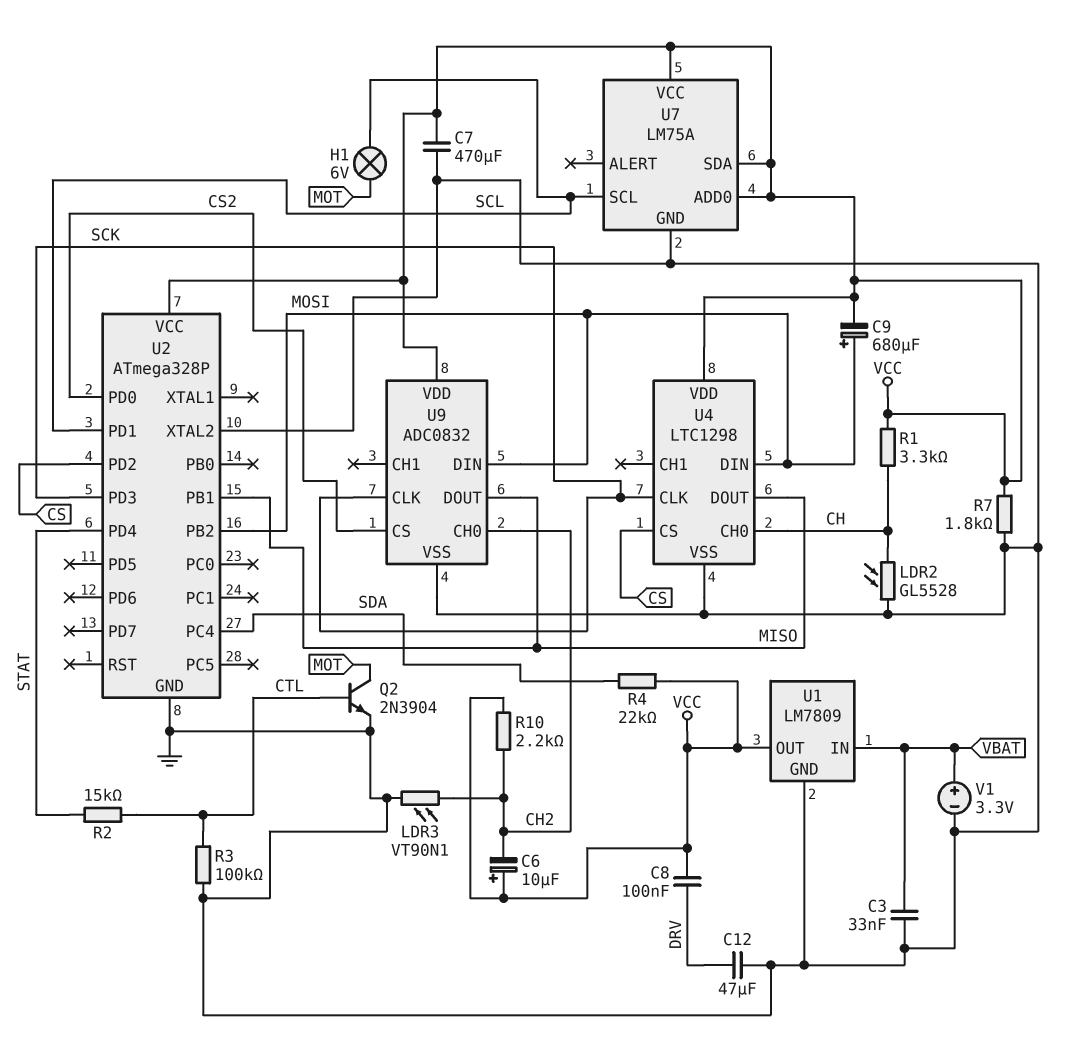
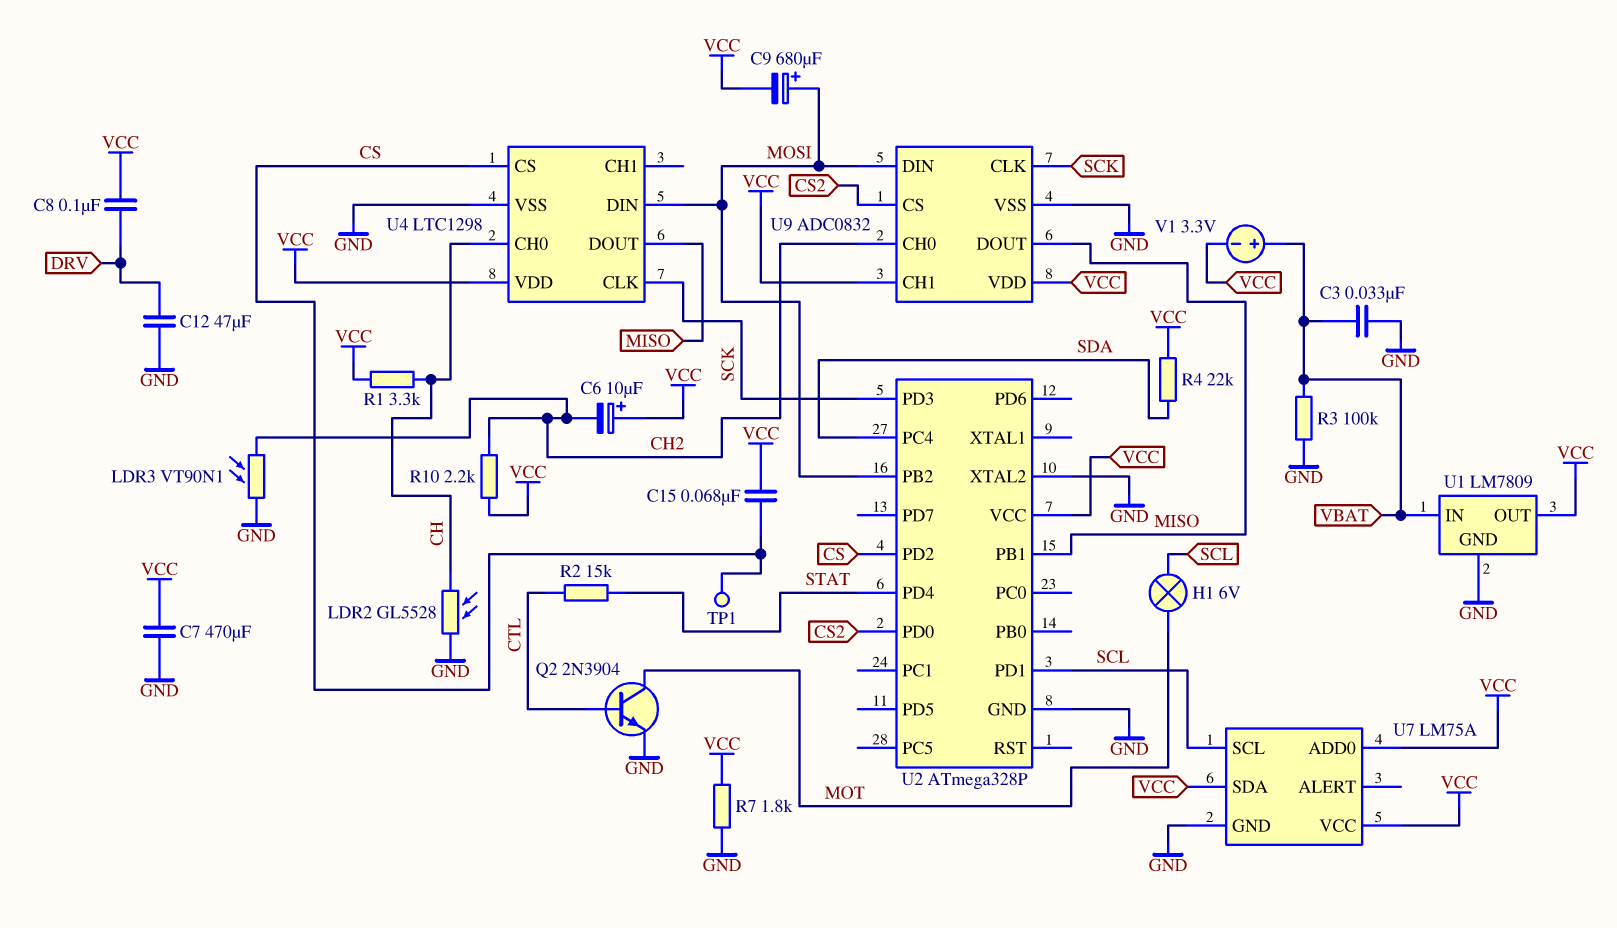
C15: none -> 68nF (CS, VCC)
R3: 100k (CTL, GND) -> 100k (GND, VBAT)
TP1: none -> test point (CS)
U9 pin CH1: none -> VCC
V1: 3.3V (plus VBAT, minus GND) -> 3.3V (plus VBAT, minus VCC)

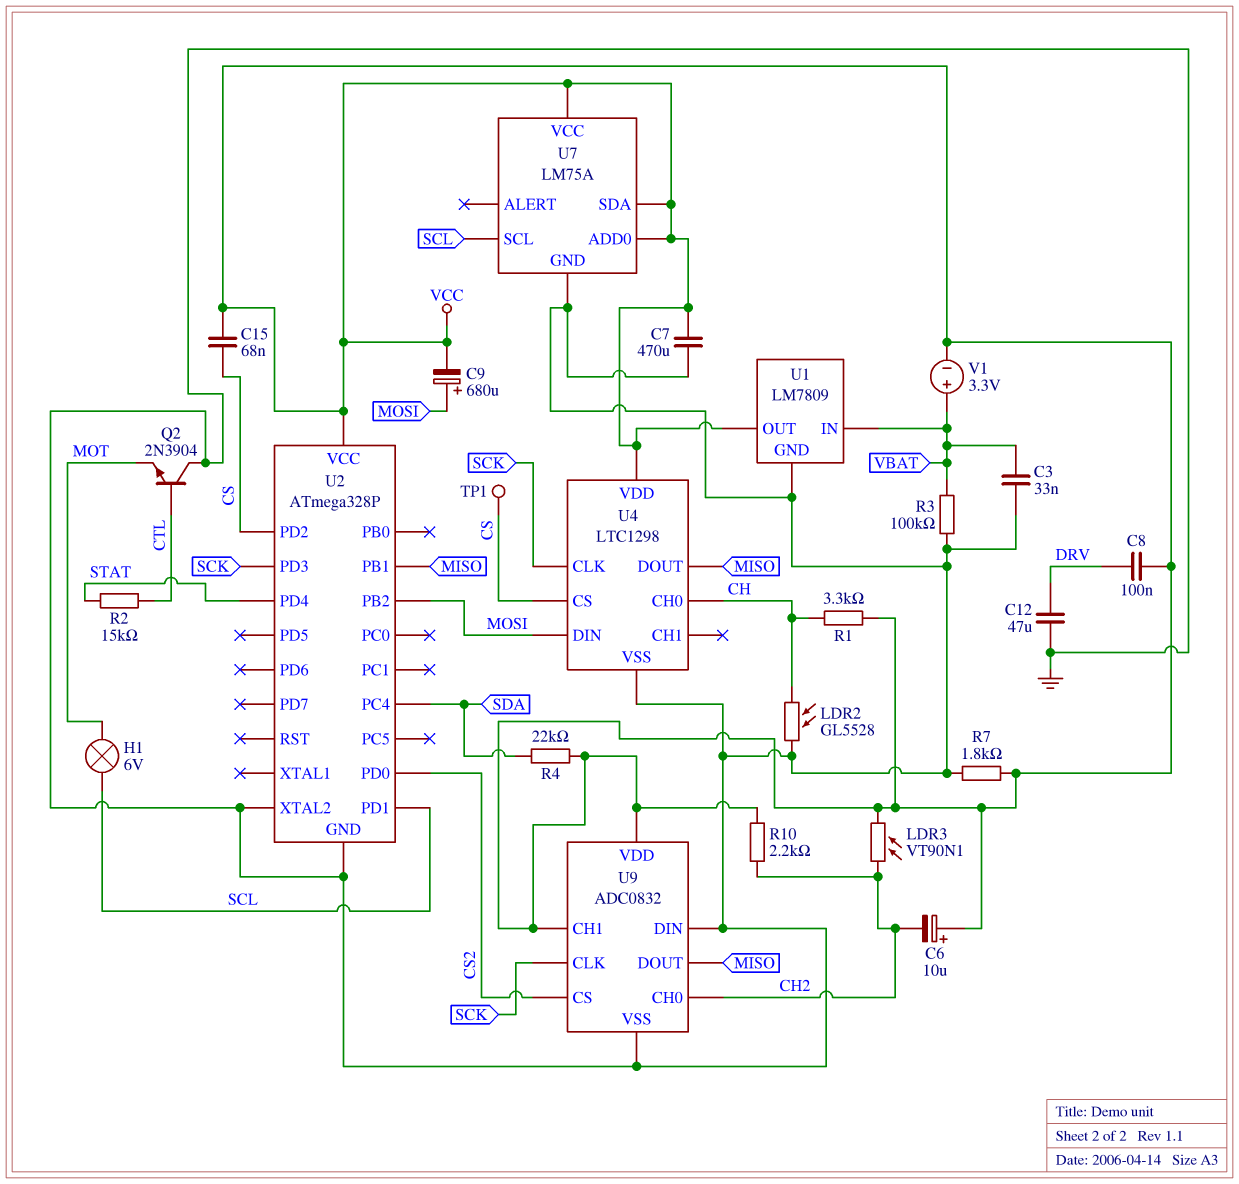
LDR3: VT90N1 (CH2, GND) -> VT90N1 (CH2, VCC)
Q2: NPN 2N3904 (B CTL, C MOT, E GND) -> NPN 2N3904 (B CTL, C GND, E MOT)
U9 pin DIN: MOSI -> GND

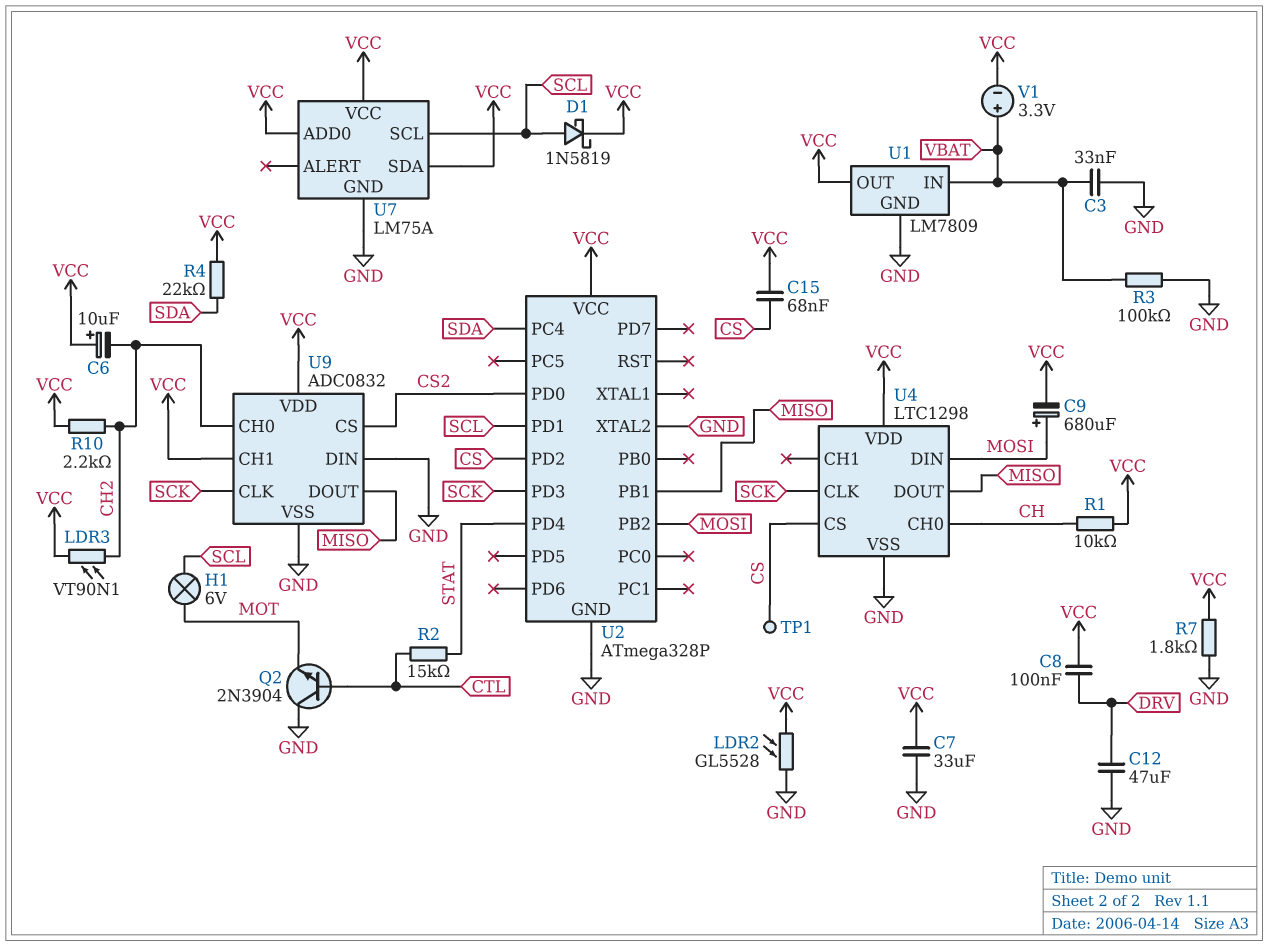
C7: 470uF (GND, VCC) -> 33uF (GND, VCC)
D1: none -> schottky 1N5819 (A SCL, K VCC)
LDR2: GL5528 (CH, GND) -> GL5528 (GND, VCC)
R1: 3.3k (CH, VCC) -> 10k (CH, VCC)

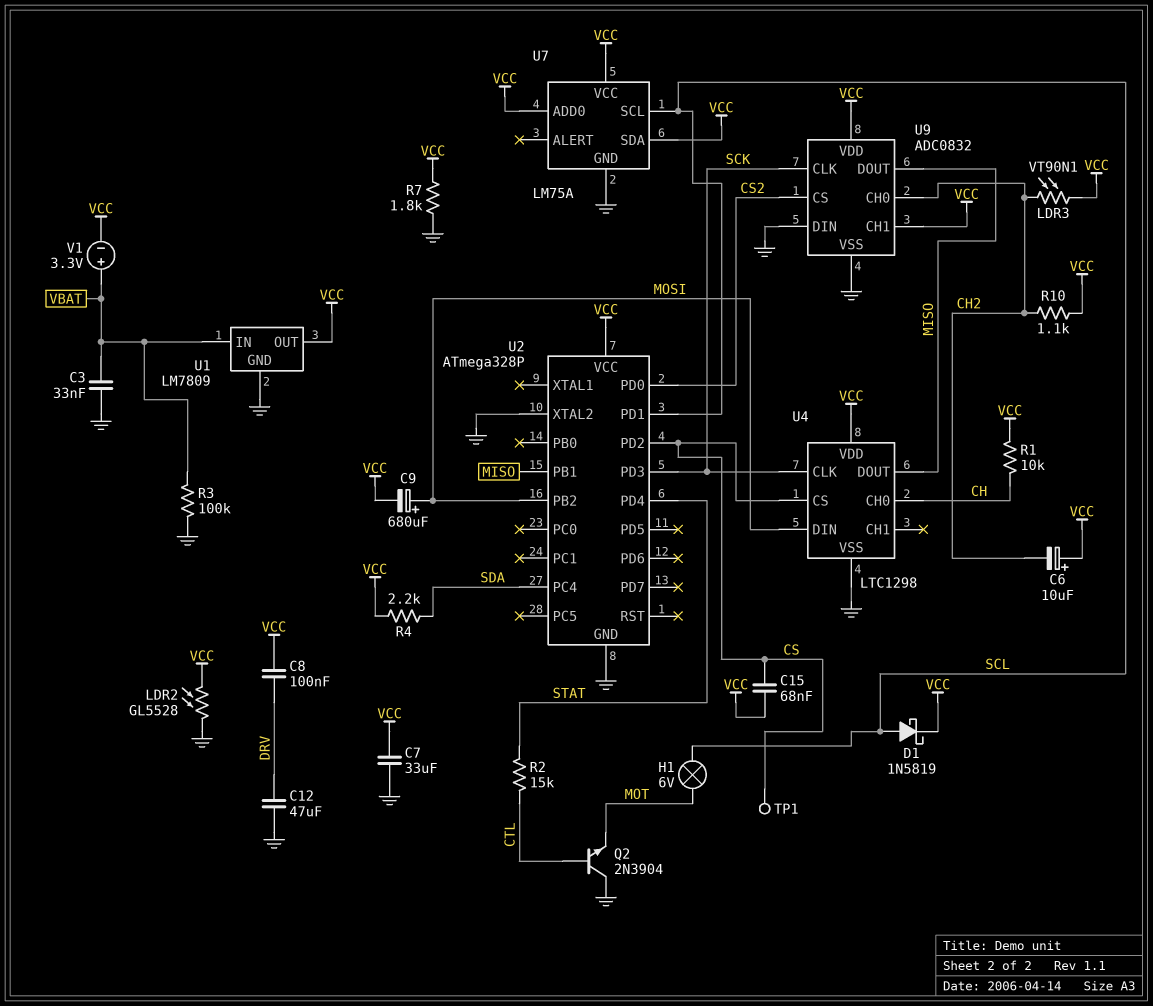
R4: 22k (SDA, VCC) -> 2.2k (SDA, VCC)
R10: 2.2k (CH2, VCC) -> 1.1k (CH2, VCC)

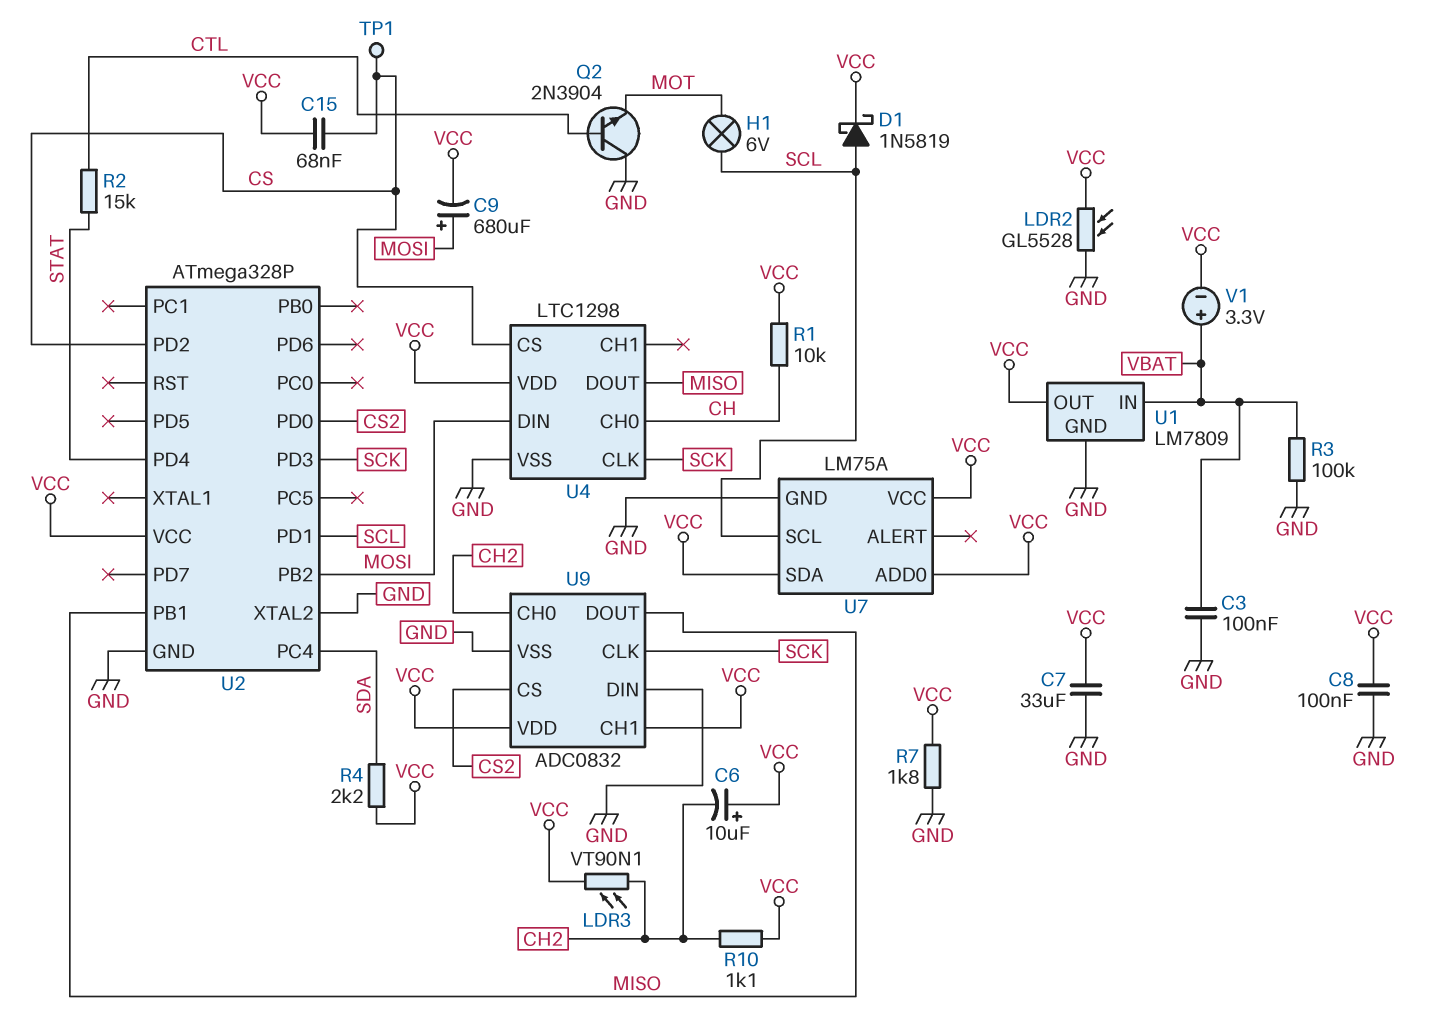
C3: 33nF (GND, VBAT) -> 100nF (GND, VBAT)
C8: 100nF (DRV, VCC) -> 100nF (GND, VCC)
C12: 47uF (DRV, GND) -> none

